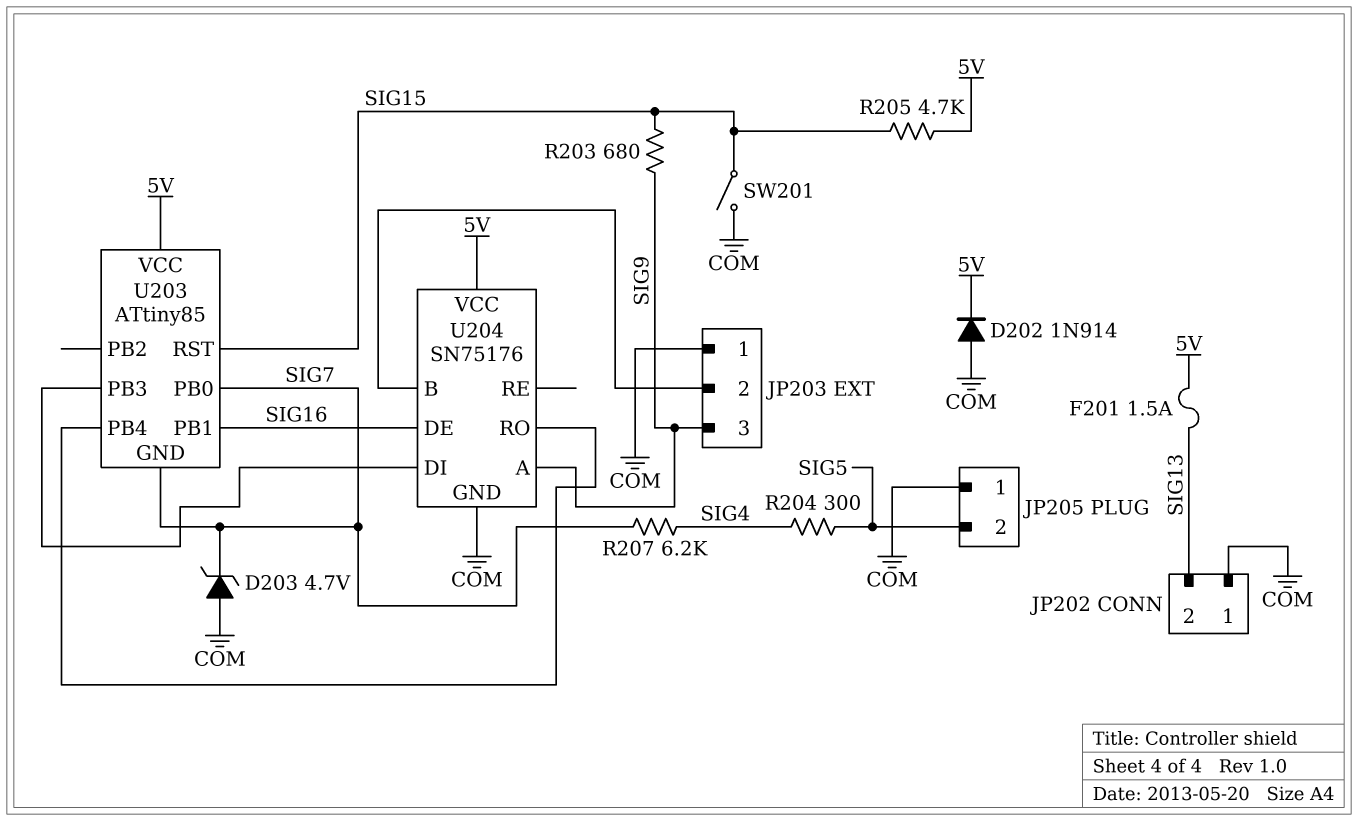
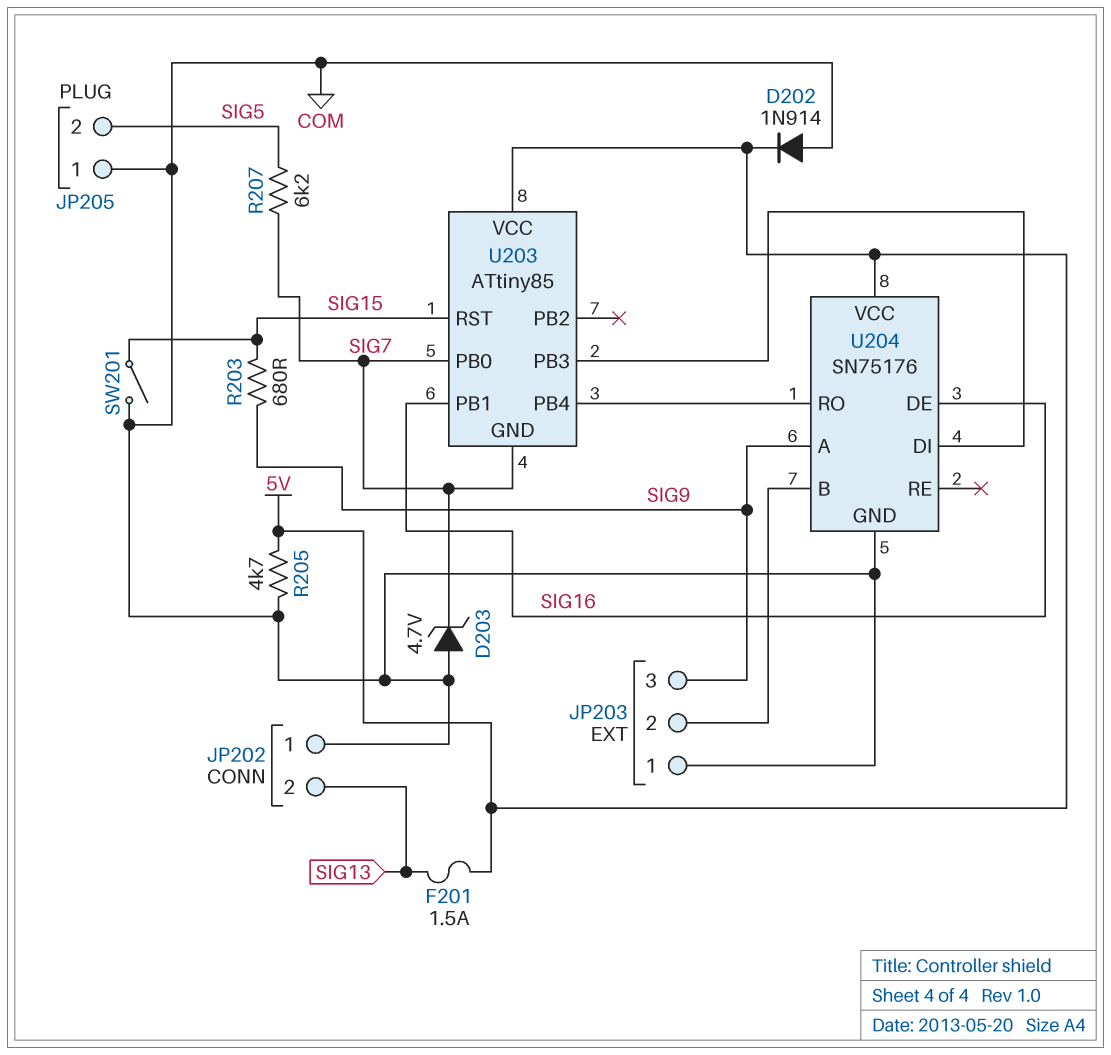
R204: 300 (SIG4, SIG5) -> none
R205: 4.7k (5V, SIG15) -> 4.7k (5V, COM)
R207: 6.2k (SIG4, SIG7) -> 6.2k (SIG5, SIG7)

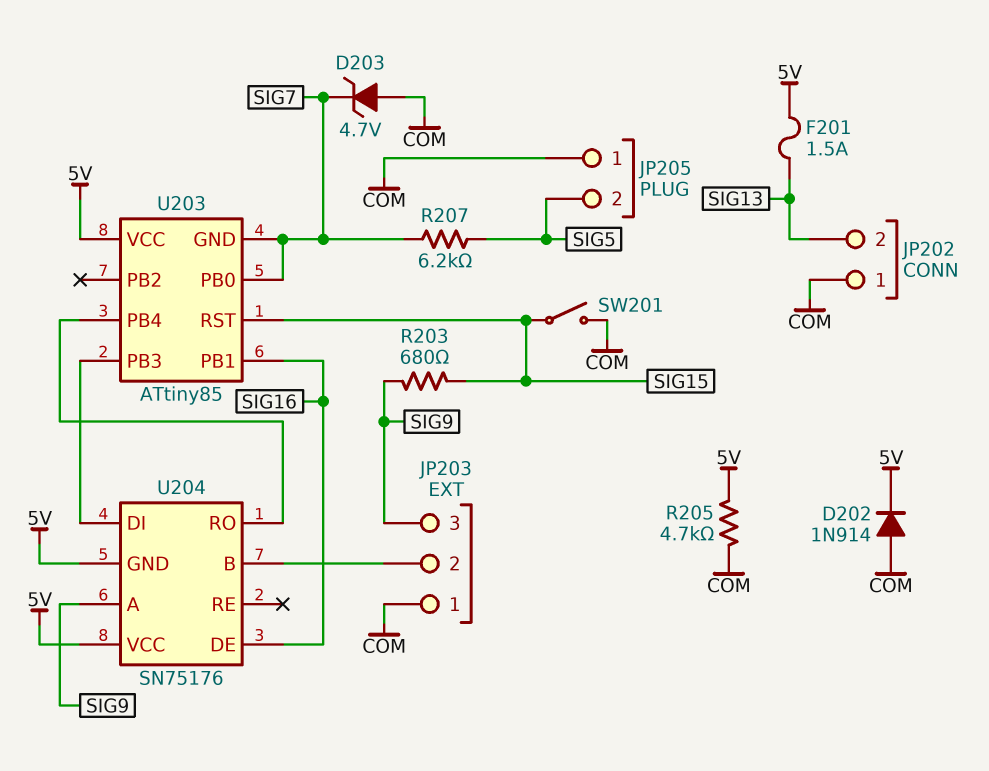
U204 pin GND: COM -> 5V

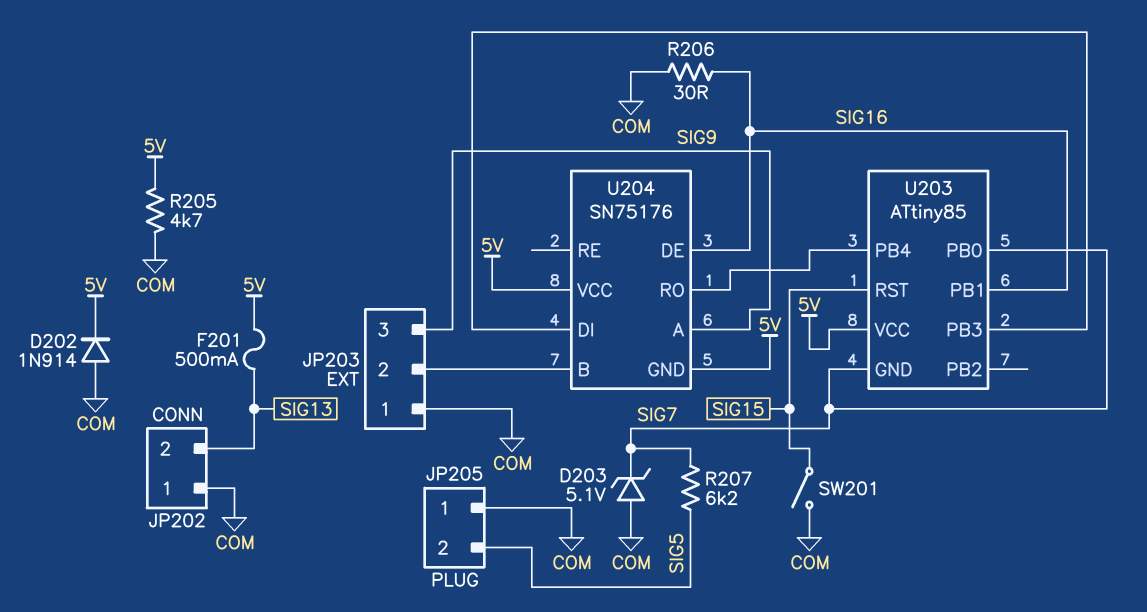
D203: zener 4.7V (A COM, K SIG7) -> zener 5.1V (A COM, K SIG7)
F201: 1.5A (5V, SIG13) -> 500mA (5V, SIG13)
R203: 680 (SIG9, SIG15) -> none
R206: none -> 30 (COM, SIG16)

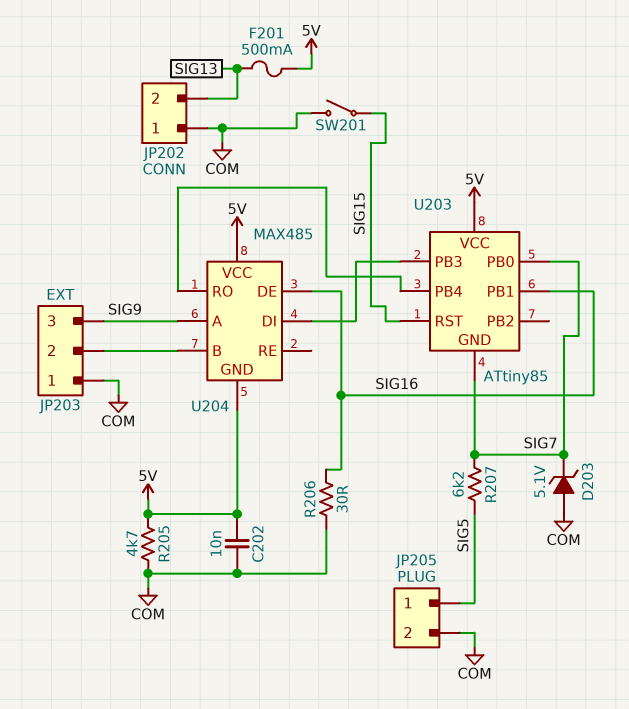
C202: none -> 10nF (5V, COM)
D202: diode 1N914 (A COM, K 5V) -> none
JP205 pin 1: COM -> SIG5
JP205 pin 2: SIG5 -> COM
U204: SN75176 -> MAX485

